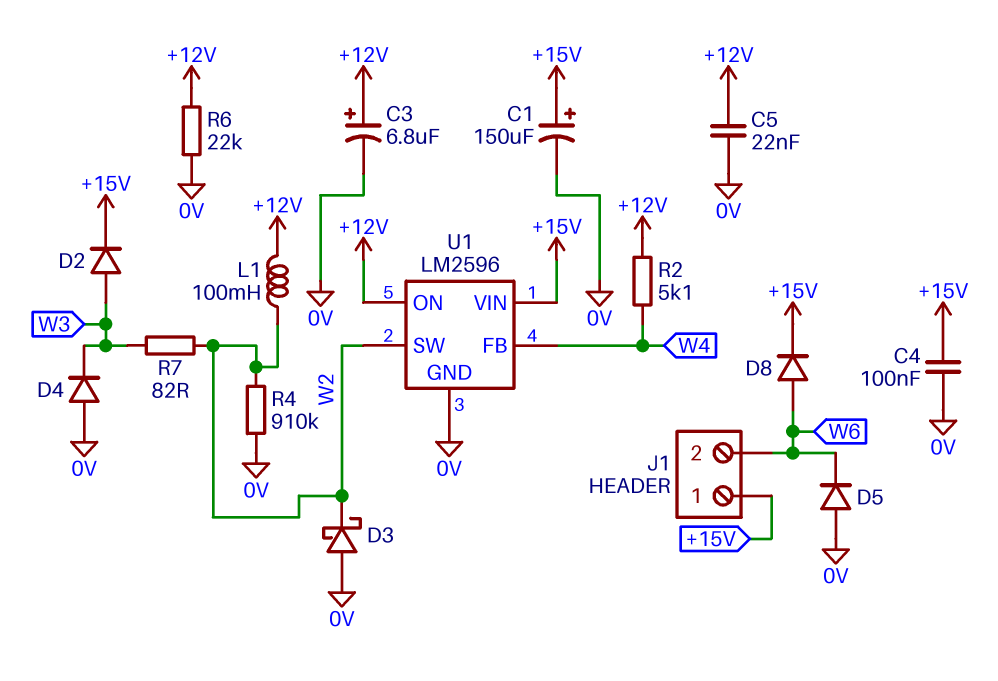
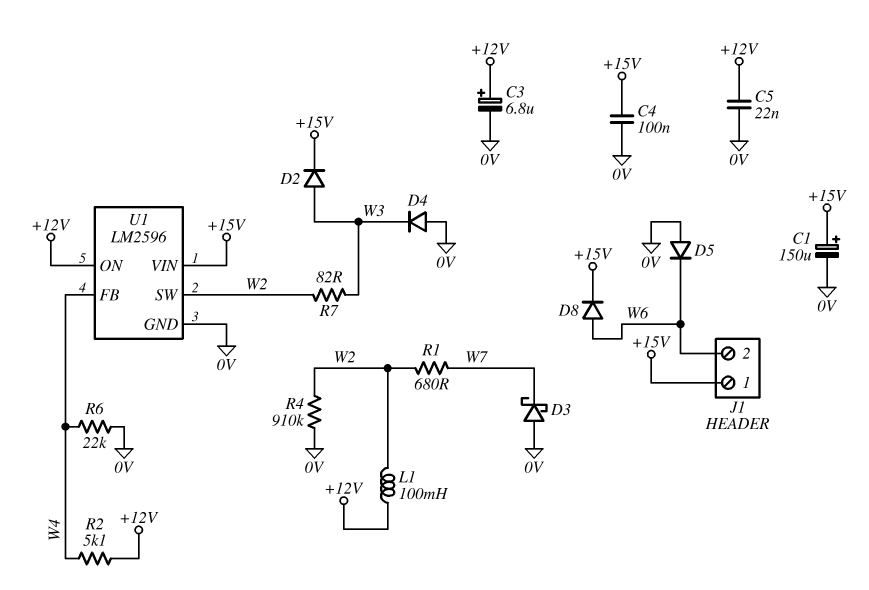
D3: schottky (A 0V, K W2) -> schottky (A 0V, K W7)
R1: none -> 680 (W2, W7)
R6: 22k (+12V, 0V) -> 22k (0V, W4)

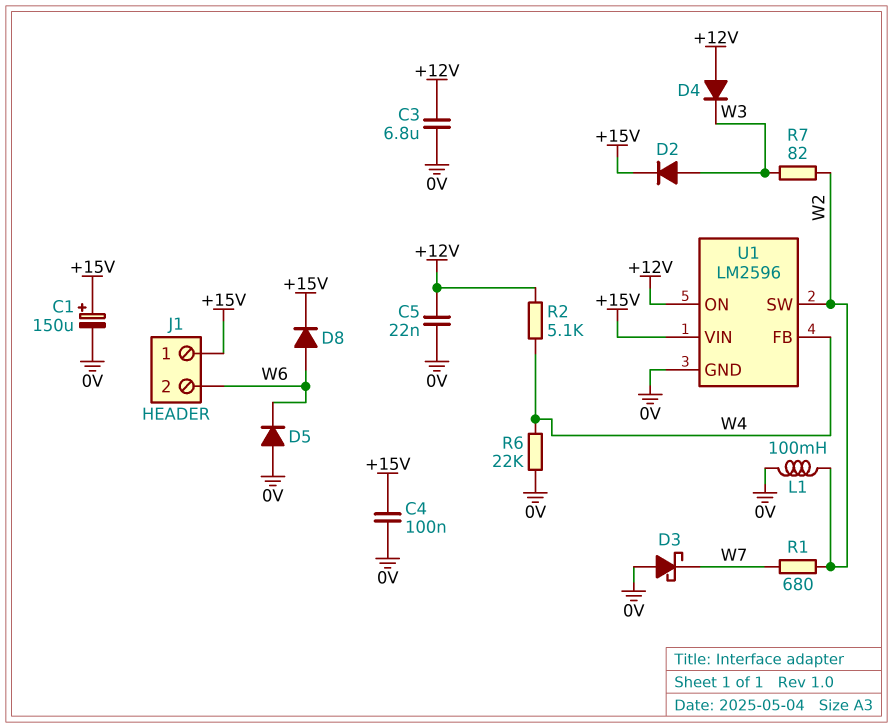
C3: 6.8uF (plus +12V, minus 0V) -> 6.8uF (+12V, 0V)
D4: diode (A 0V, K W3) -> diode (A +12V, K W3)
L1: 100mH (+12V, W2) -> 100mH (0V, W2)
R4: 910k (0V, W2) -> none

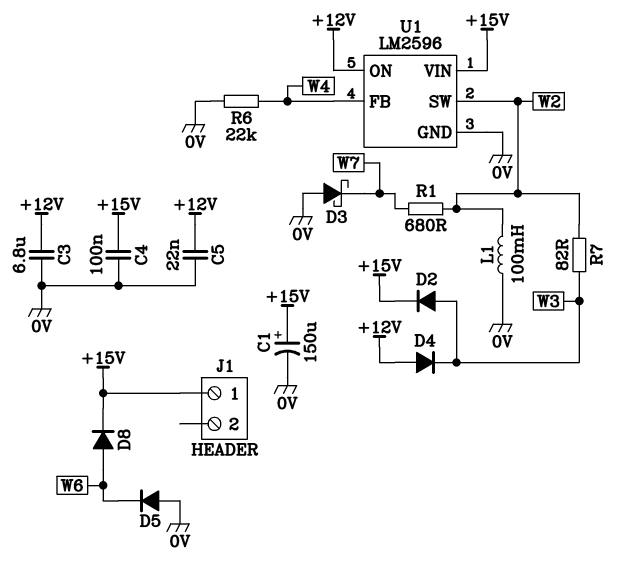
J1 pin 2: W6 -> none
R2: 5.1k (+12V, W4) -> none

